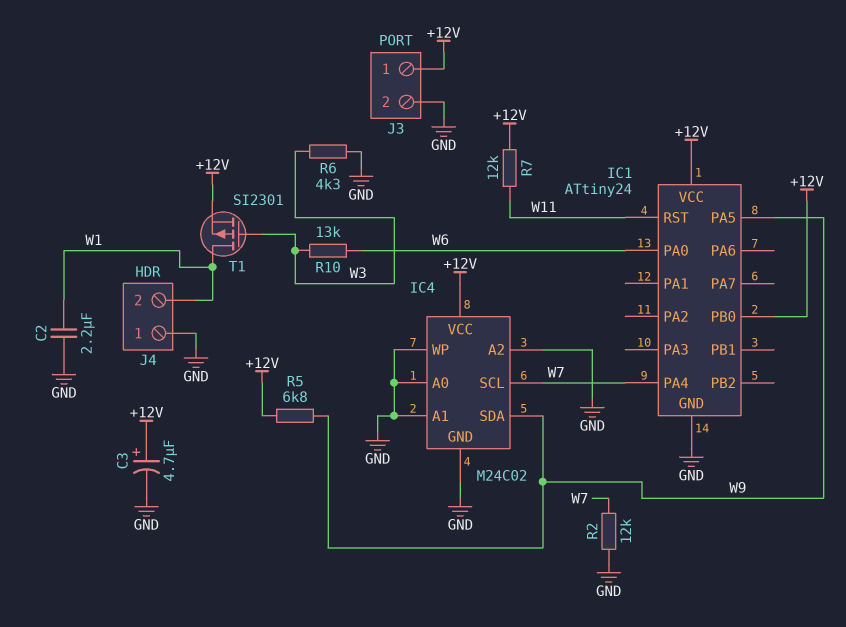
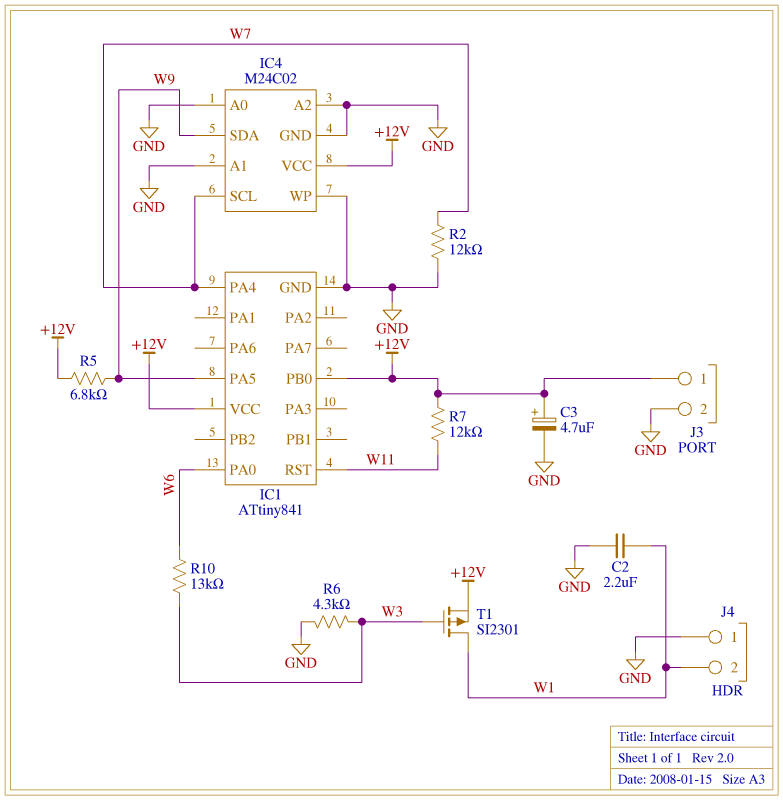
IC1: ATtiny24 -> ATtiny841

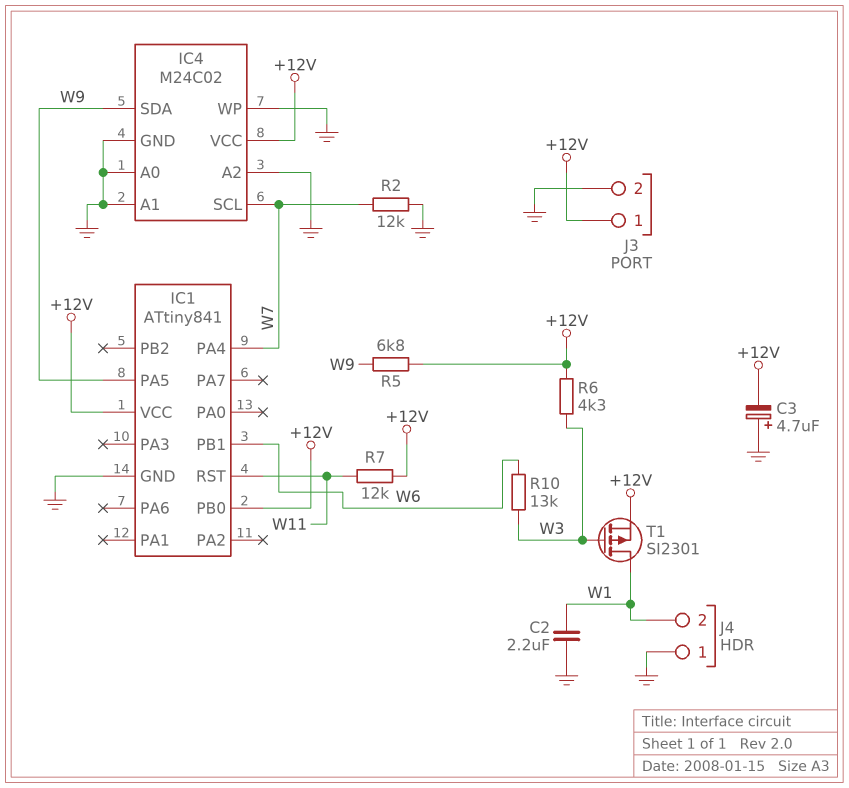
C3: 4.7uF (plus +12V, minus GND) -> 4.7uF (plus GND, minus +12V)
IC1 pin PA0: W6 -> none
IC1 pin PB1: none -> W6
R6: 4.3k (GND, W3) -> 4.3k (+12V, W3)

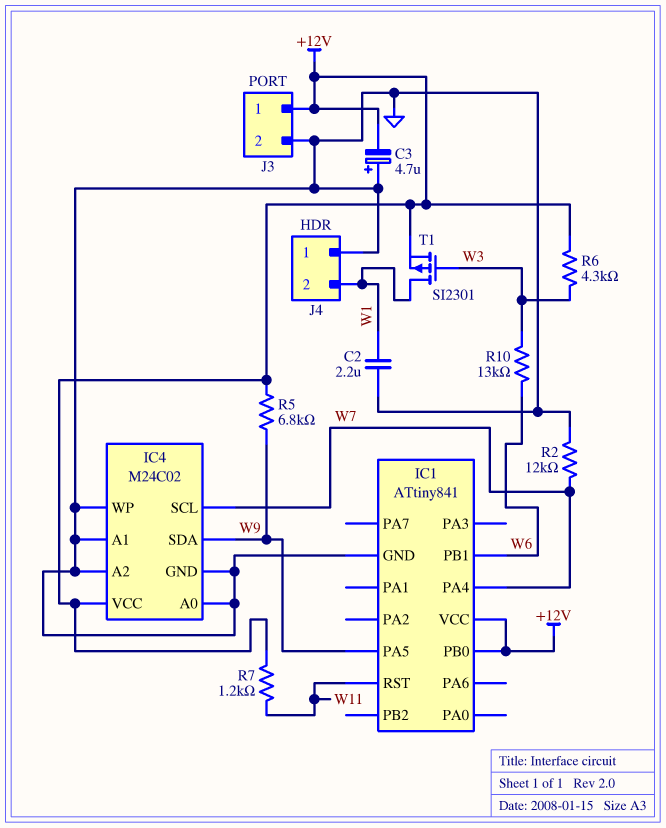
R7: 12k (+12V, W11) -> 1.2k (+12V, W11)

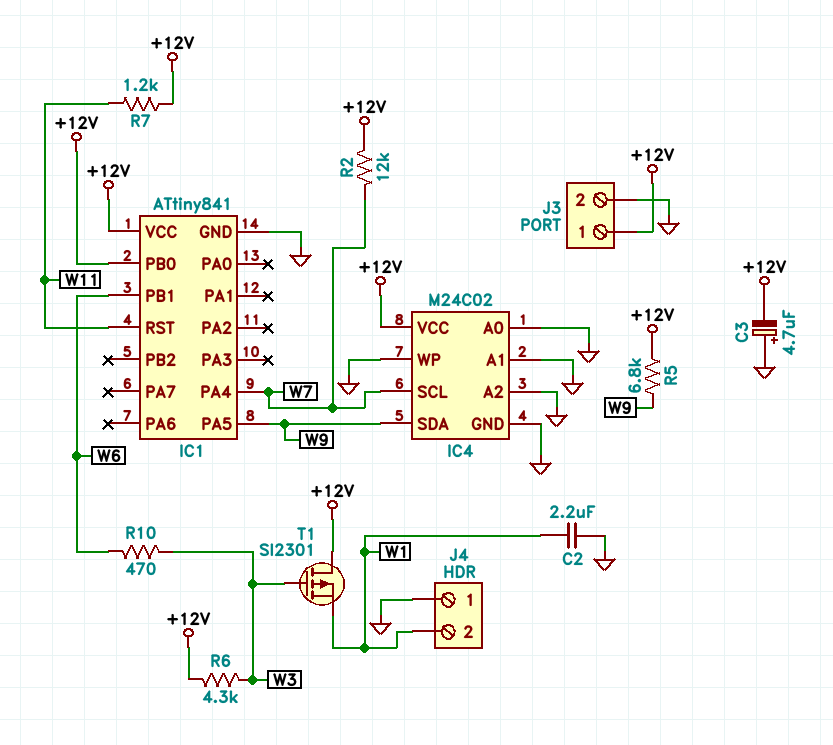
R2: 12k (GND, W7) -> 12k (+12V, W7)
R10: 13k (W3, W6) -> 470 (W3, W6)
T1: PMOS SI2301 (G W3, D W1, S +12V) -> PMOS SI2301 (G W3, D +12V, S W1)

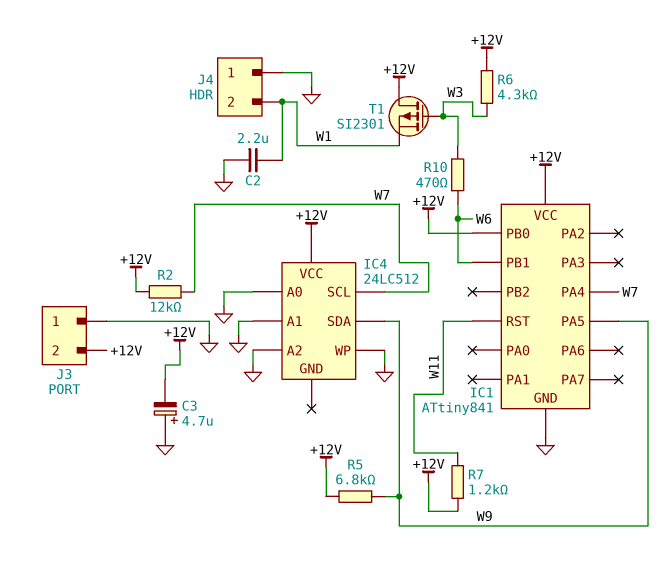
IC4: M24C02 -> 24LC512
IC4 pin GND: GND -> none
J3 pin 1: +12V -> GND
J3 pin 2: GND -> +12V

